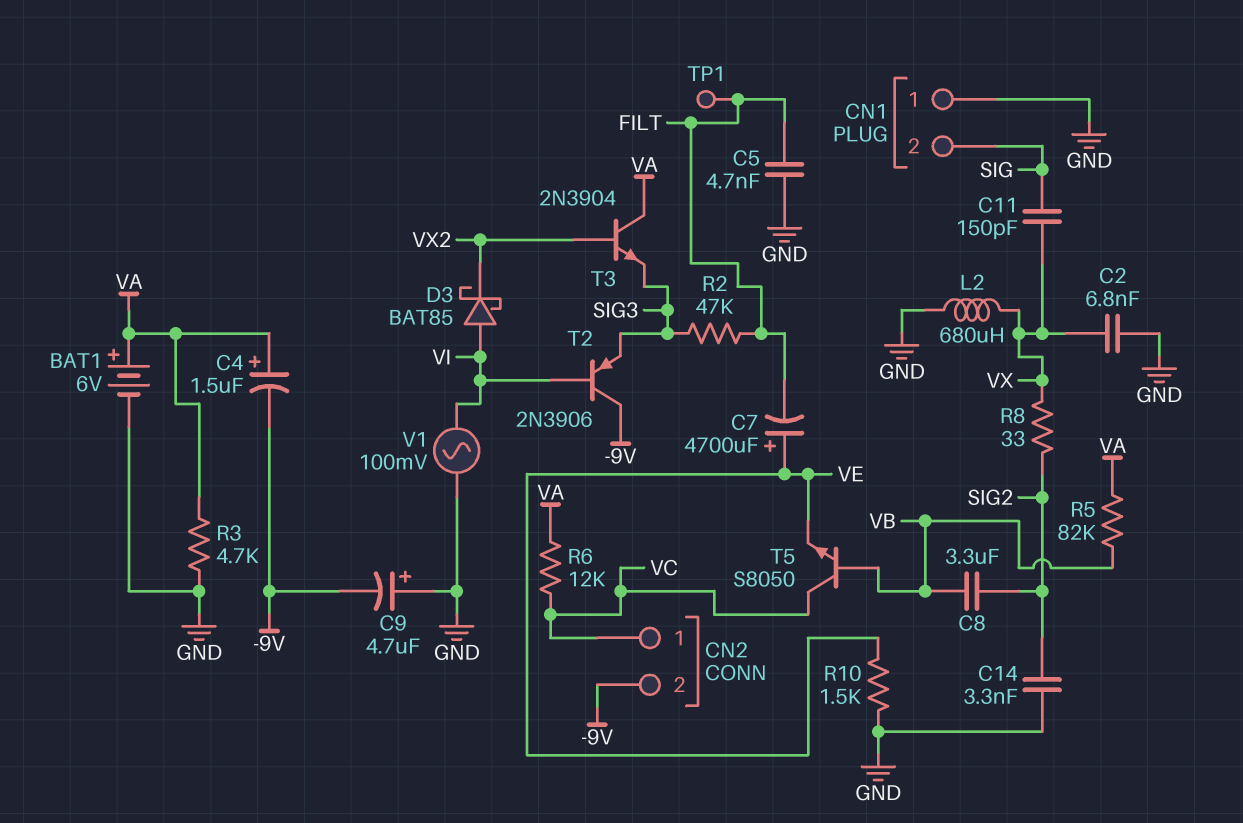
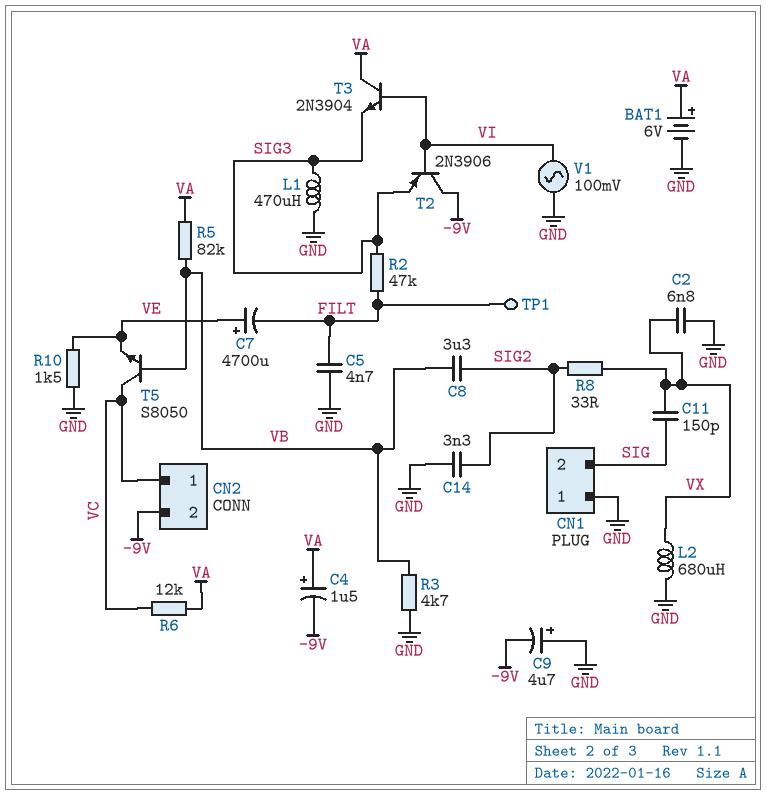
D3: schottky BAT85 (A VI, K VX2) -> none
L1: none -> 470uH (GND, SIG3)
R3: 4.7k (GND, VA) -> 4.7k (GND, VB)
T3: NPN 2N3904 (B VX2, C VA, E SIG3) -> NPN 2N3904 (B VI, C VA, E SIG3)

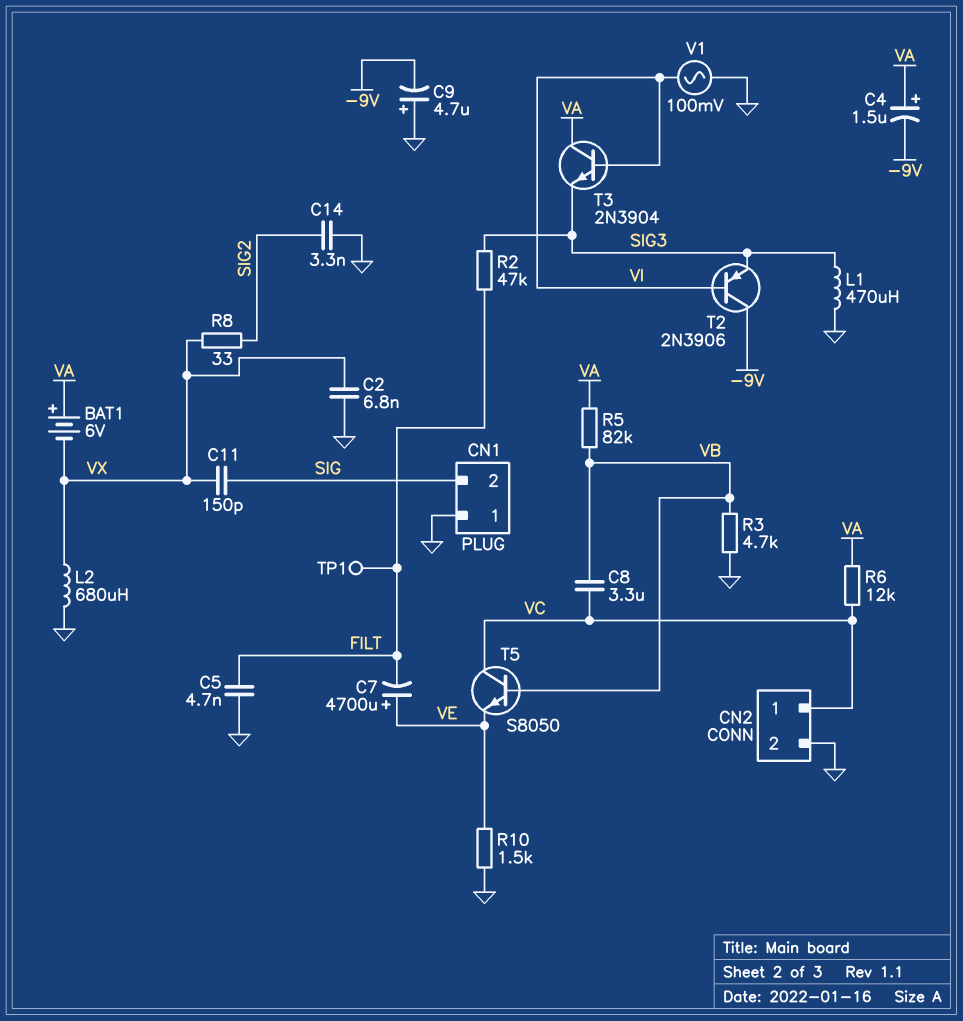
BAT1: 6V (plus VA, minus GND) -> 6V (plus VA, minus VX)
C8: 3.3uF (SIG2, VB) -> 3.3uF (VB, VC)
CN2 pin 2: -9V -> GND

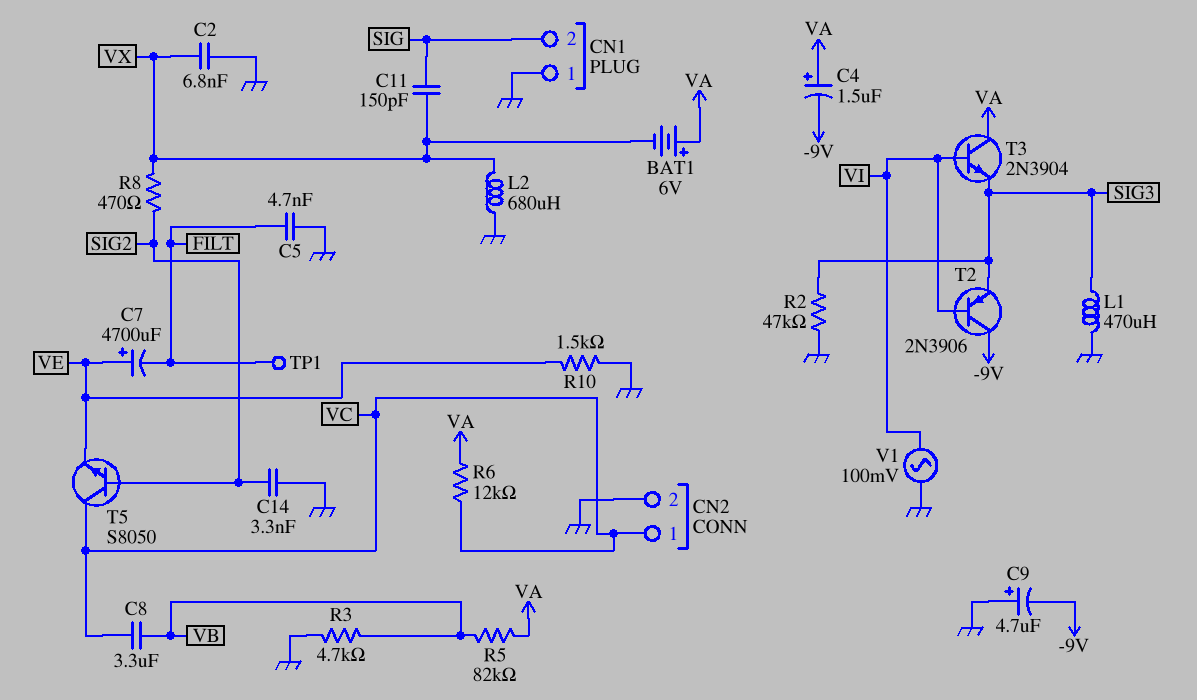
R2: 47k (FILT, SIG3) -> 47k (GND, SIG3)
R8: 33 (SIG2, VX) -> 470 (SIG2, VX)
T5: NPN S8050 (B VB, C VC, E VE) -> NPN S8050 (B SIG2, C VC, E VE)

